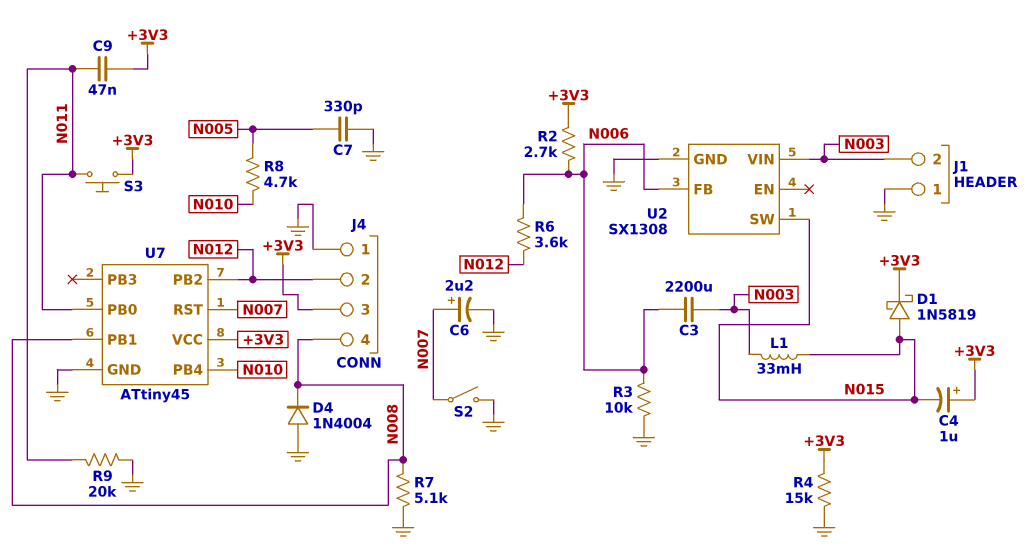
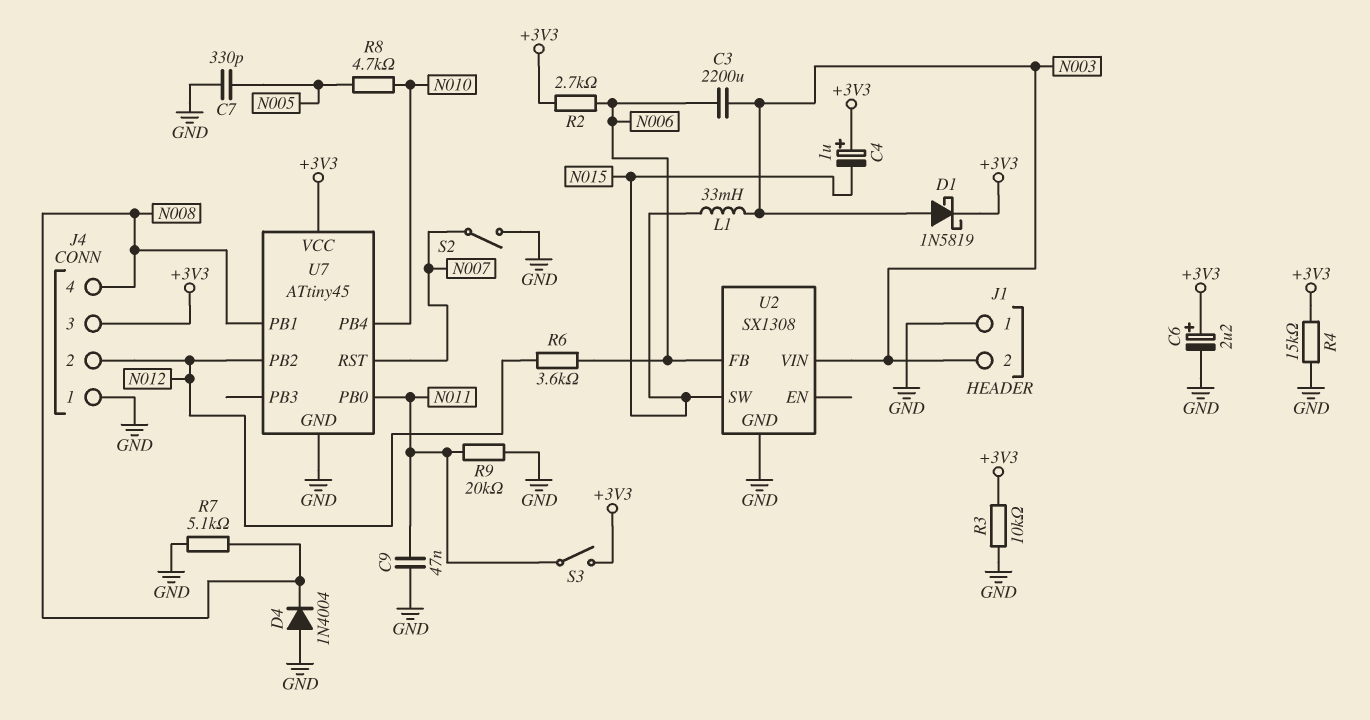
C6: 2.2uF (plus N007, minus GND) -> 2.2uF (plus +3V3, minus GND)
C9: 47nF (+3V3, N011) -> 47nF (GND, N011)
D1: schottky 1N5819 (A N015, K +3V3) -> schottky 1N5819 (A N003, K +3V3)
R3: 10k (GND, N006) -> 10k (+3V3, GND)
S3: button (+3V3, N011) -> switch (+3V3, N011)

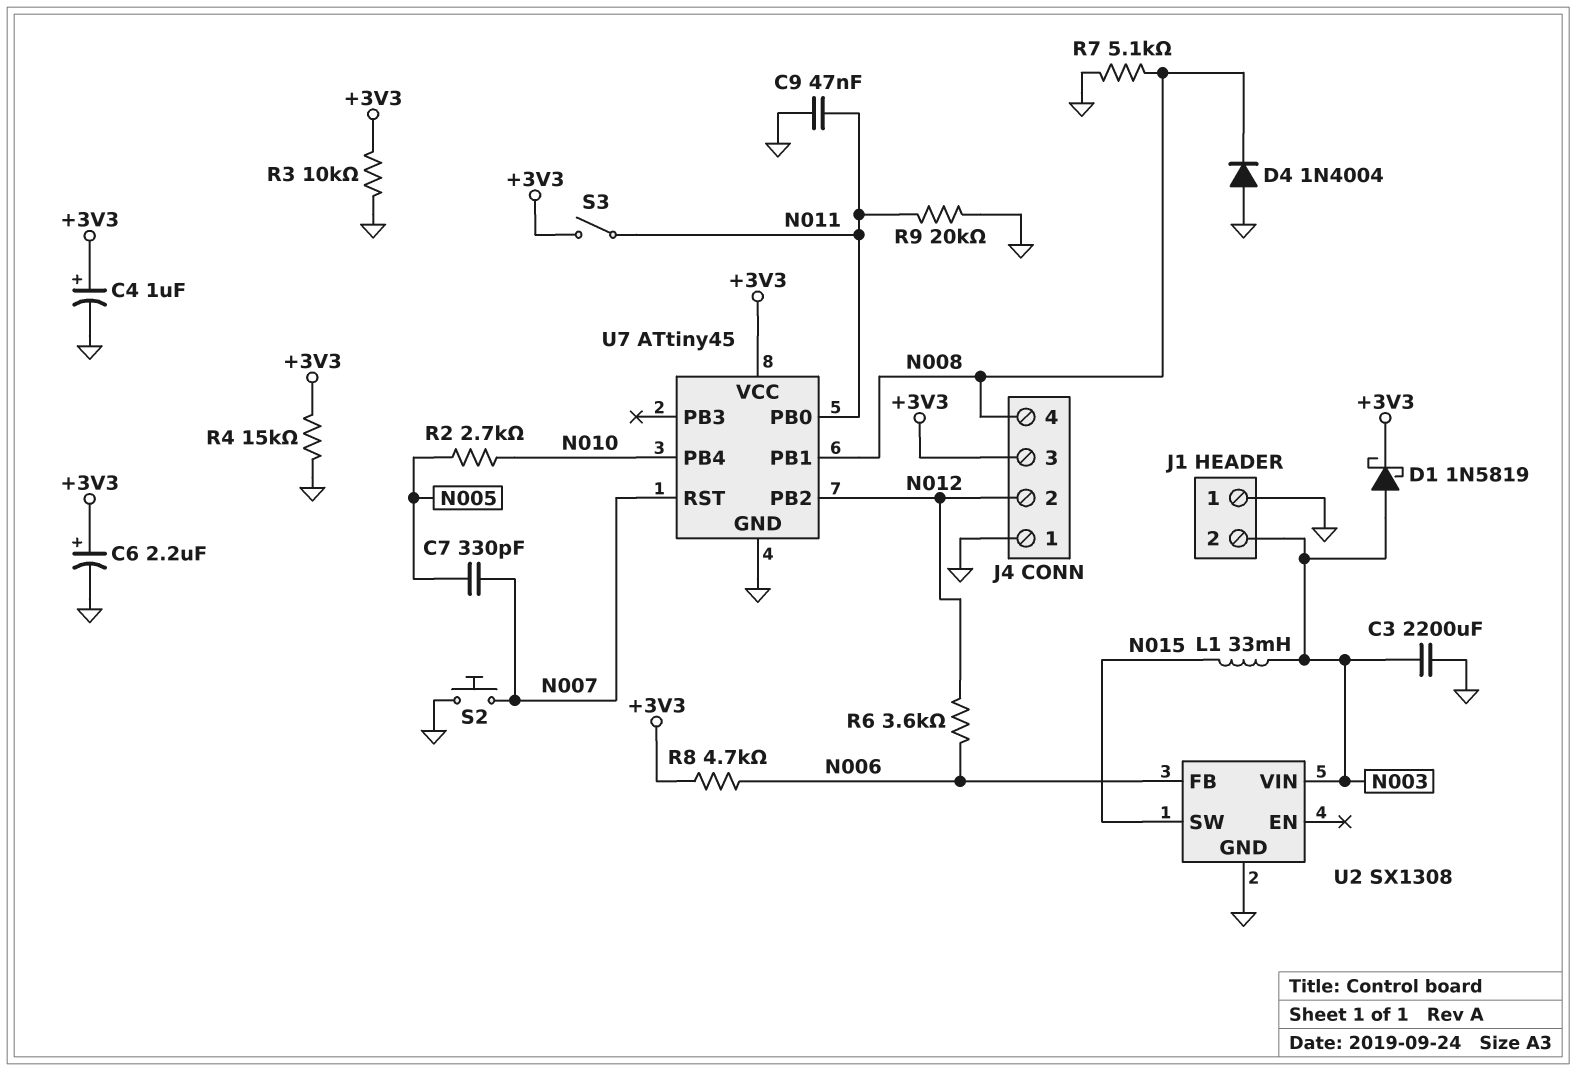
C3: 2200uF (N003, N006) -> 2200uF (GND, N003)
C4: 1uF (plus +3V3, minus N015) -> 1uF (plus +3V3, minus GND)
C7: 330pF (GND, N005) -> 330pF (N005, N007)
R2: 2.7k (+3V3, N006) -> 2.7k (N005, N010)
R8: 4.7k (N005, N010) -> 4.7k (+3V3, N006)
S2: switch (GND, N007) -> button (GND, N007)

